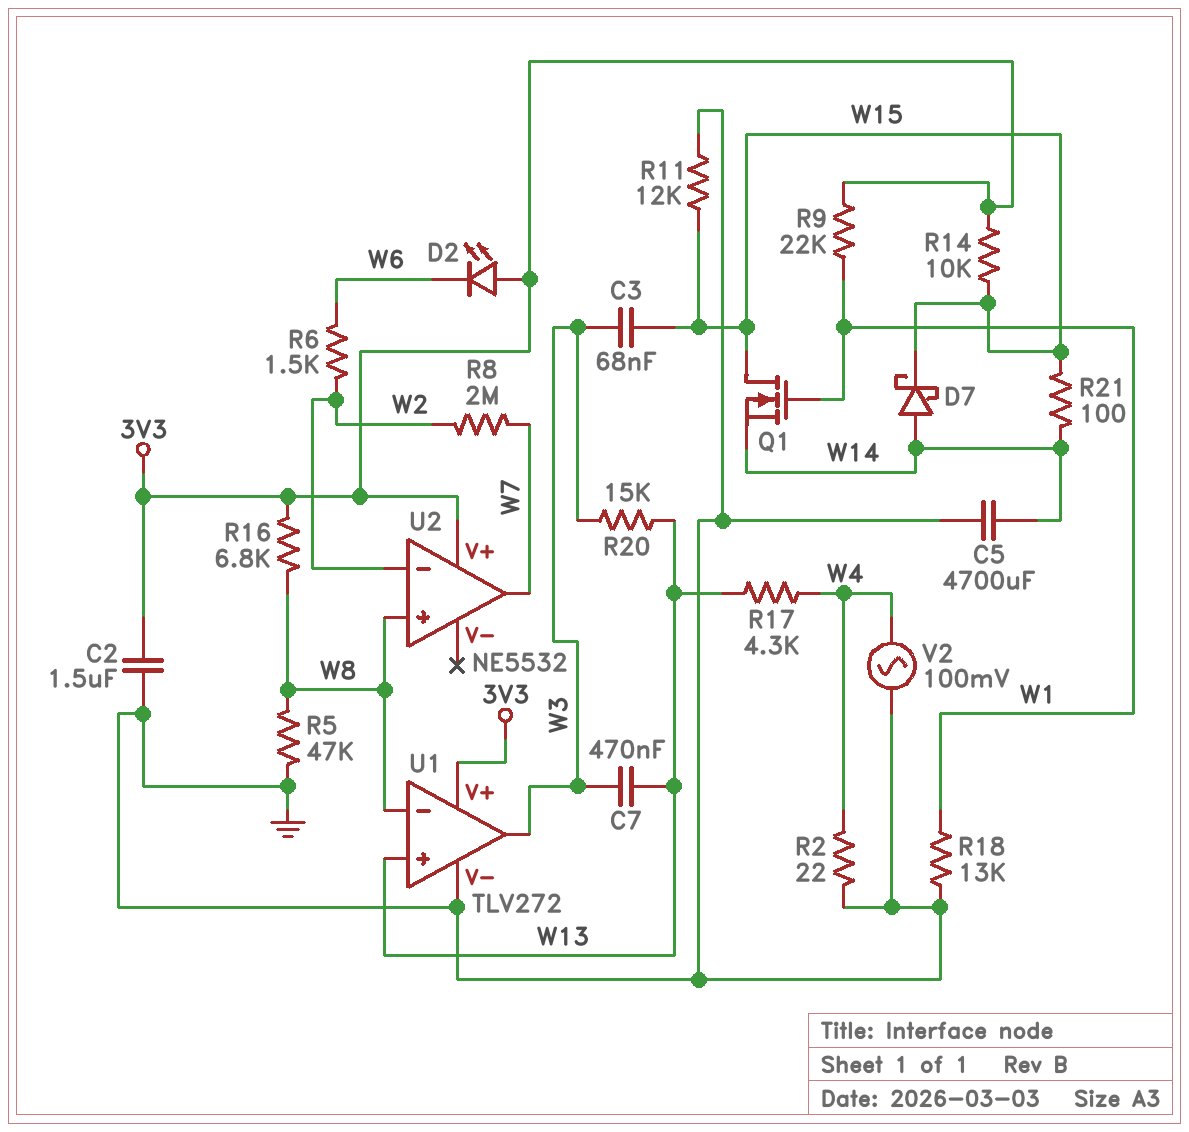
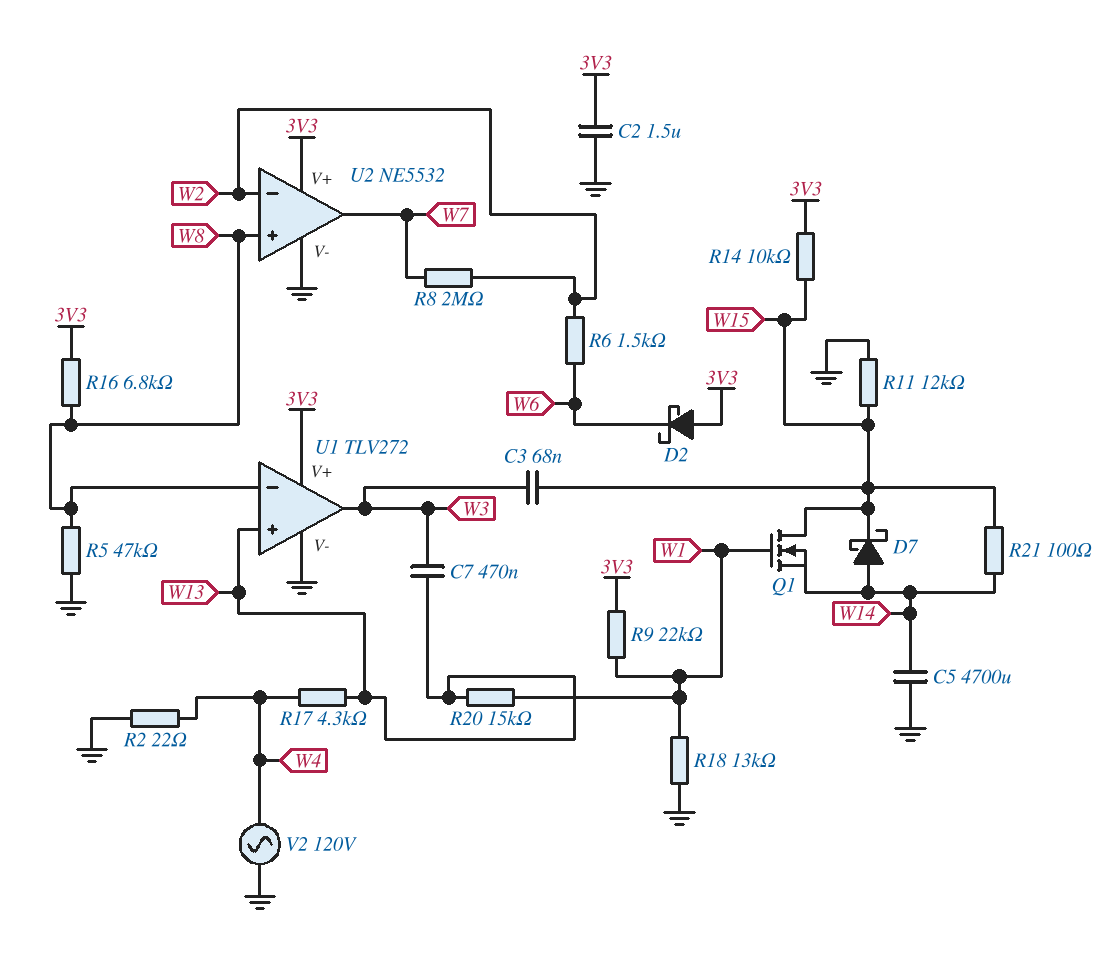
D2: LED (A 3V3, K W6) -> schottky (A 3V3, K W6)
R20: 15k (W3, W13) -> 15k (W1, W13)
U2 pin V-: none -> GND
V2: AC 100mV (GND, W4) -> AC 120V (GND, W4)

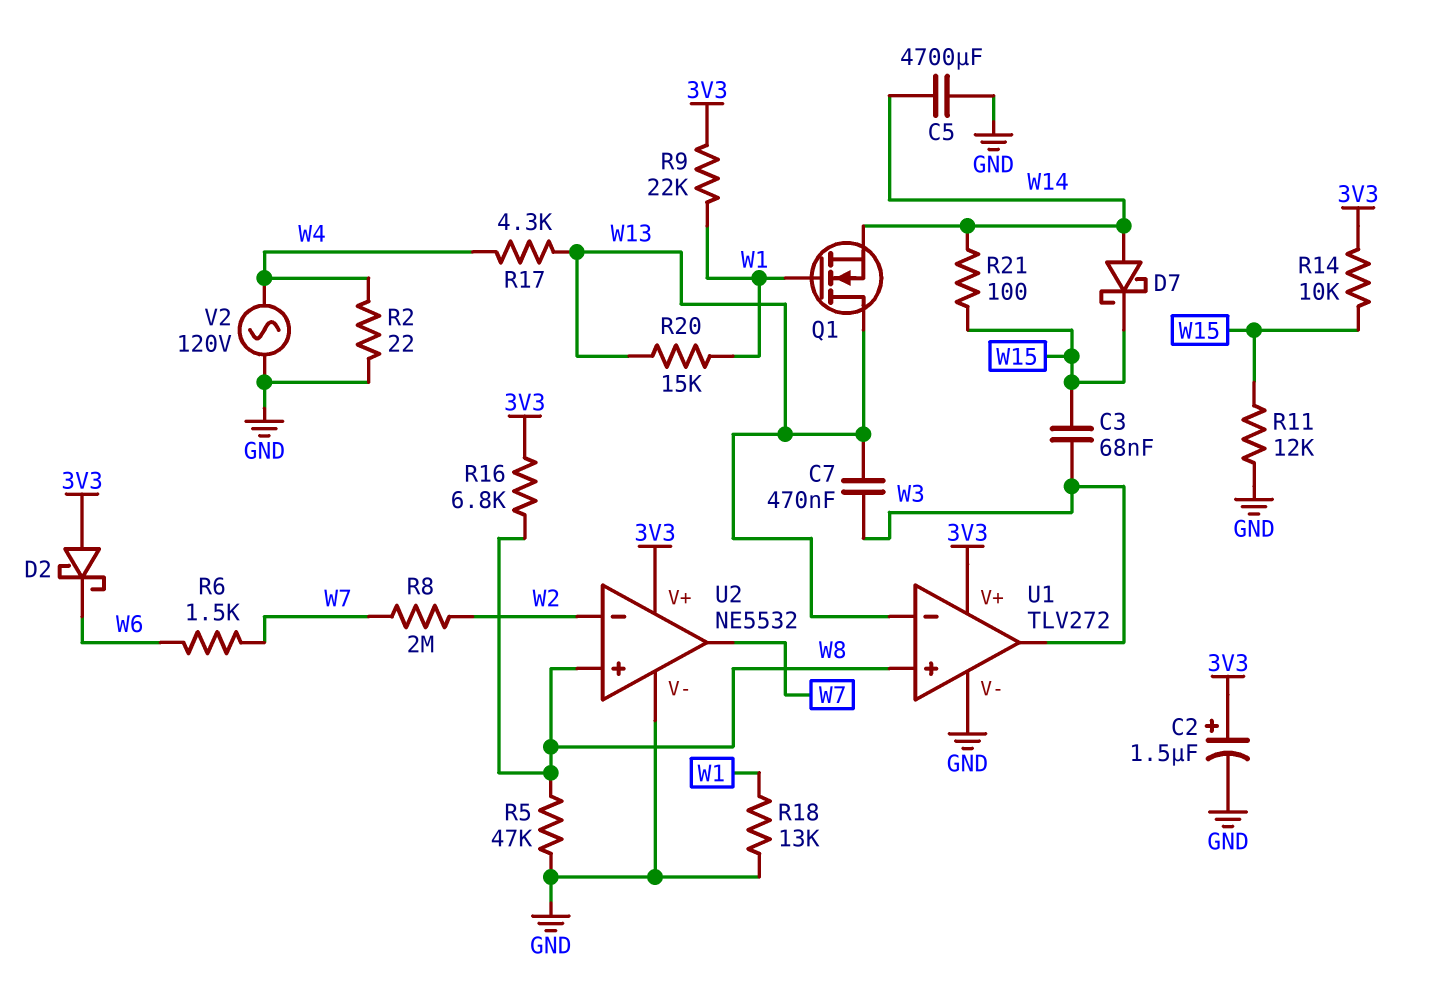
C2: 1.5uF (3V3, GND) -> 1.5uF (plus 3V3, minus GND)
Q1: NMOS (G W1, D W15, S W14) -> NMOS (G W1, D W13, S W14)
R6: 1.5k (W2, W6) -> 1.5k (W6, W7)
U1 pin in+: W13 -> W8
U1 pin in-: W8 -> W13

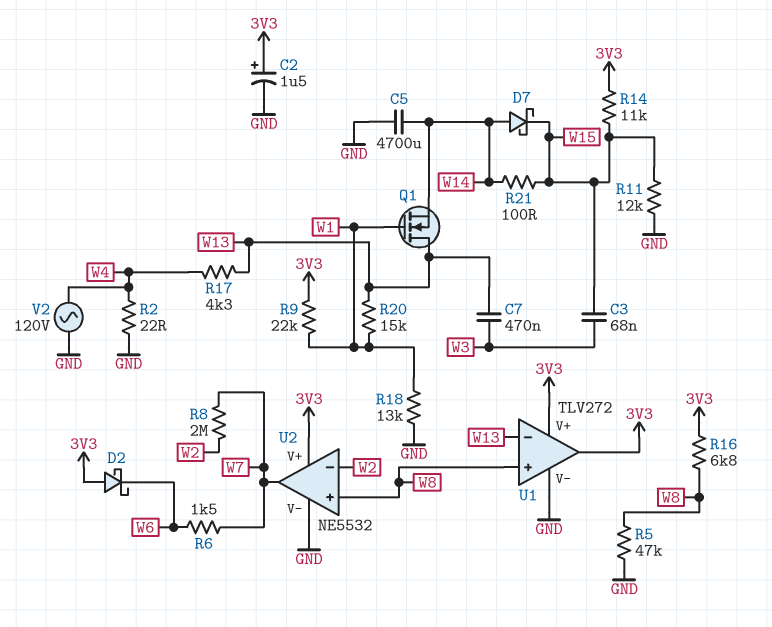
R14: 10k (3V3, W15) -> 11k (3V3, W15)
U1 pin out: W3 -> 3V3

